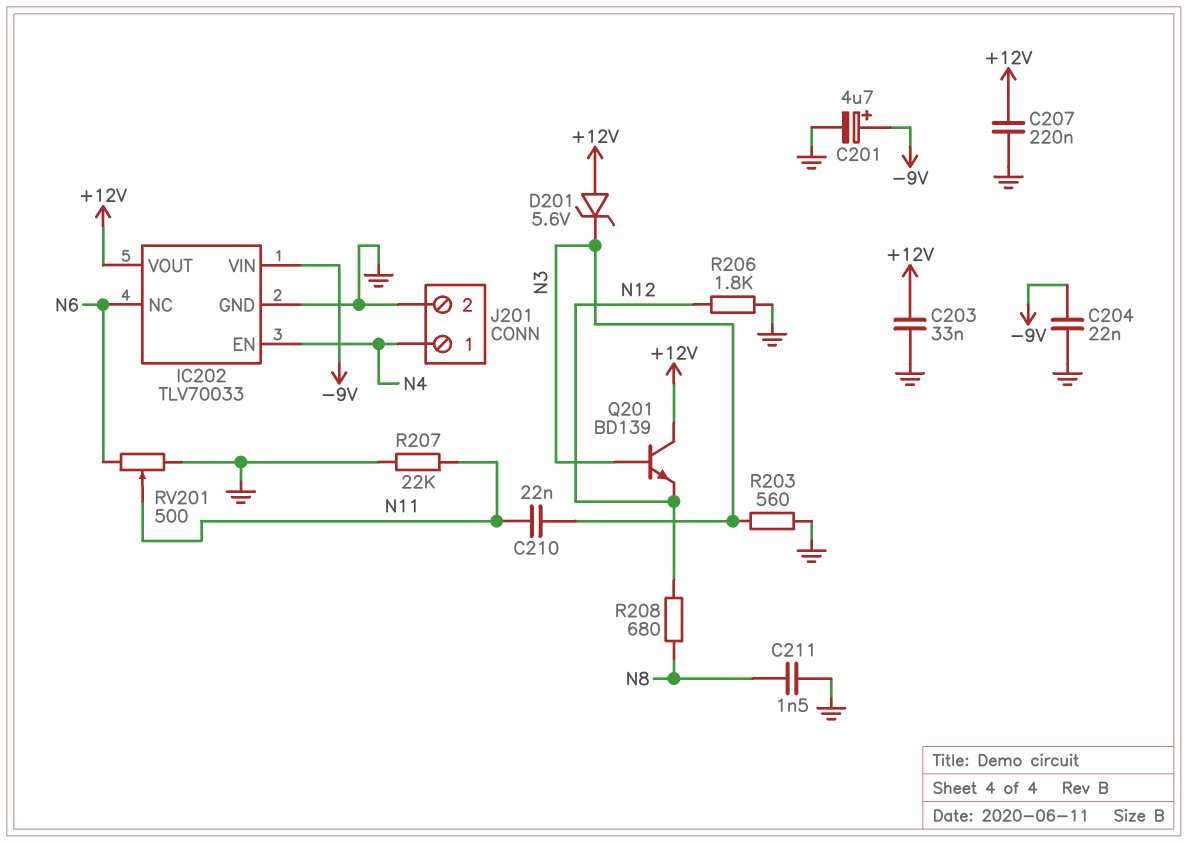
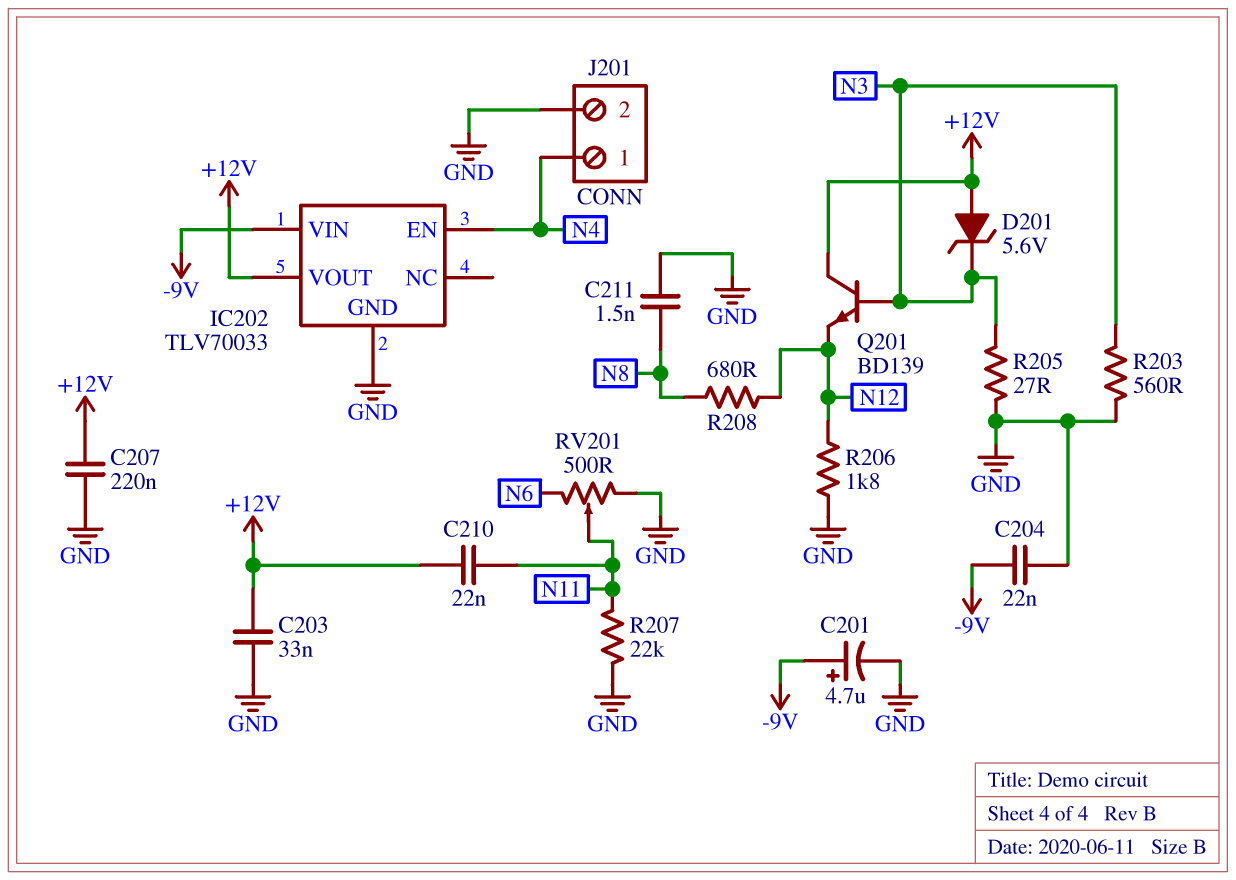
C210: 22nF (N3, N11) -> 22nF (+12V, N11)
IC202 pin NC: N6 -> none
R205: none -> 27 (GND, N3)

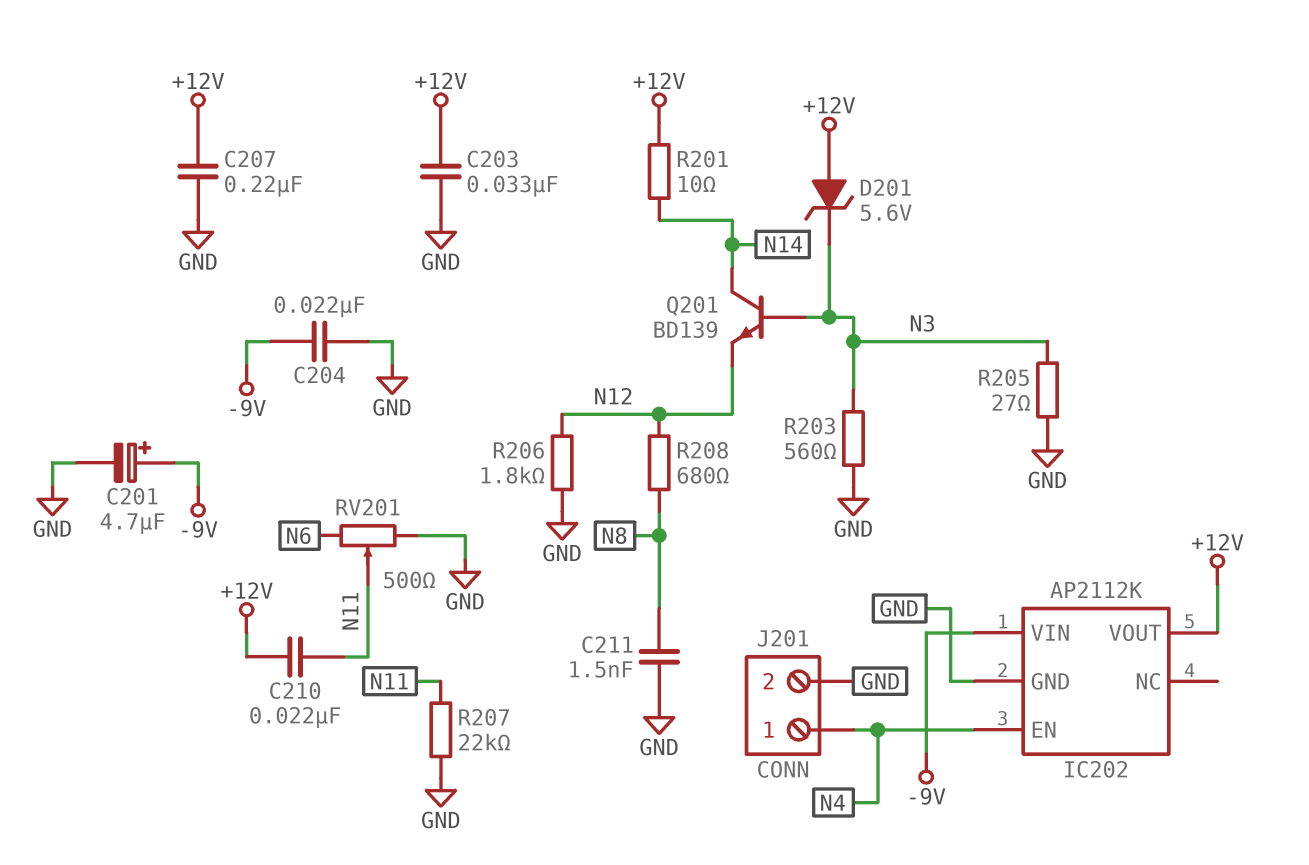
IC202: TLV70033 -> AP2112K
Q201: NPN BD139 (B N3, C +12V, E N12) -> NPN BD139 (B N3, C N14, E N12)
R201: none -> 10 (+12V, N14)

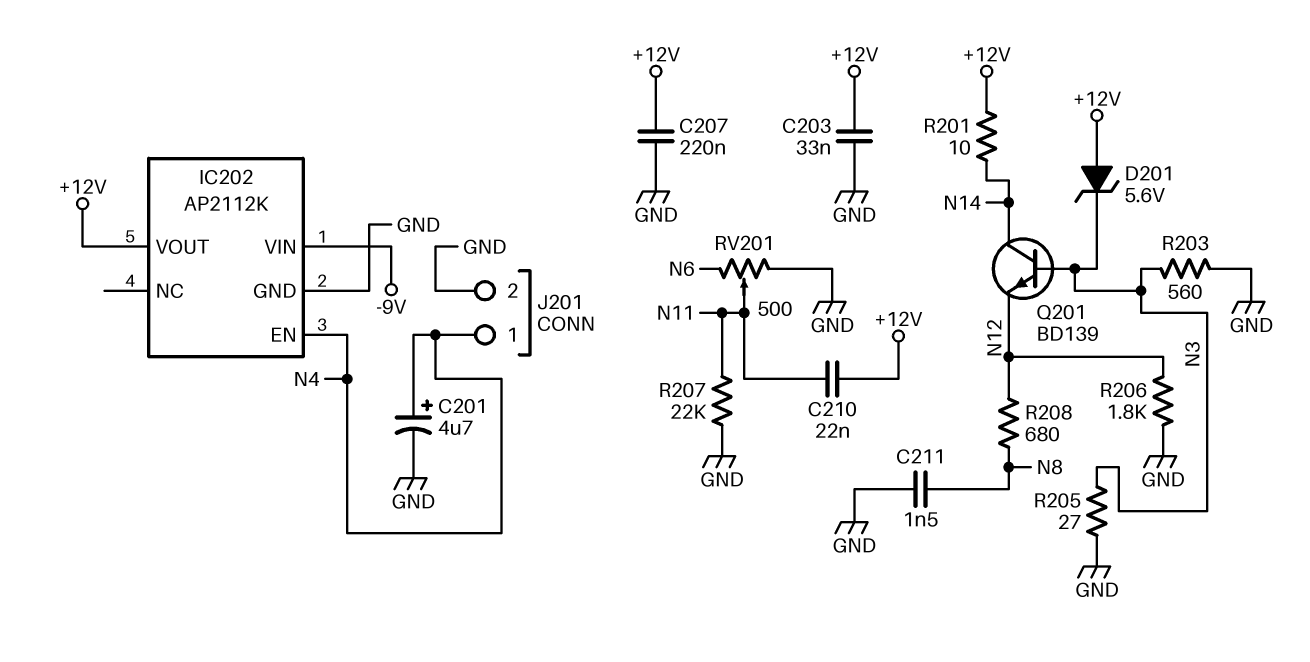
C201: 4.7uF (plus -9V, minus GND) -> 4.7uF (plus N4, minus GND)
C204: 22nF (-9V, GND) -> none

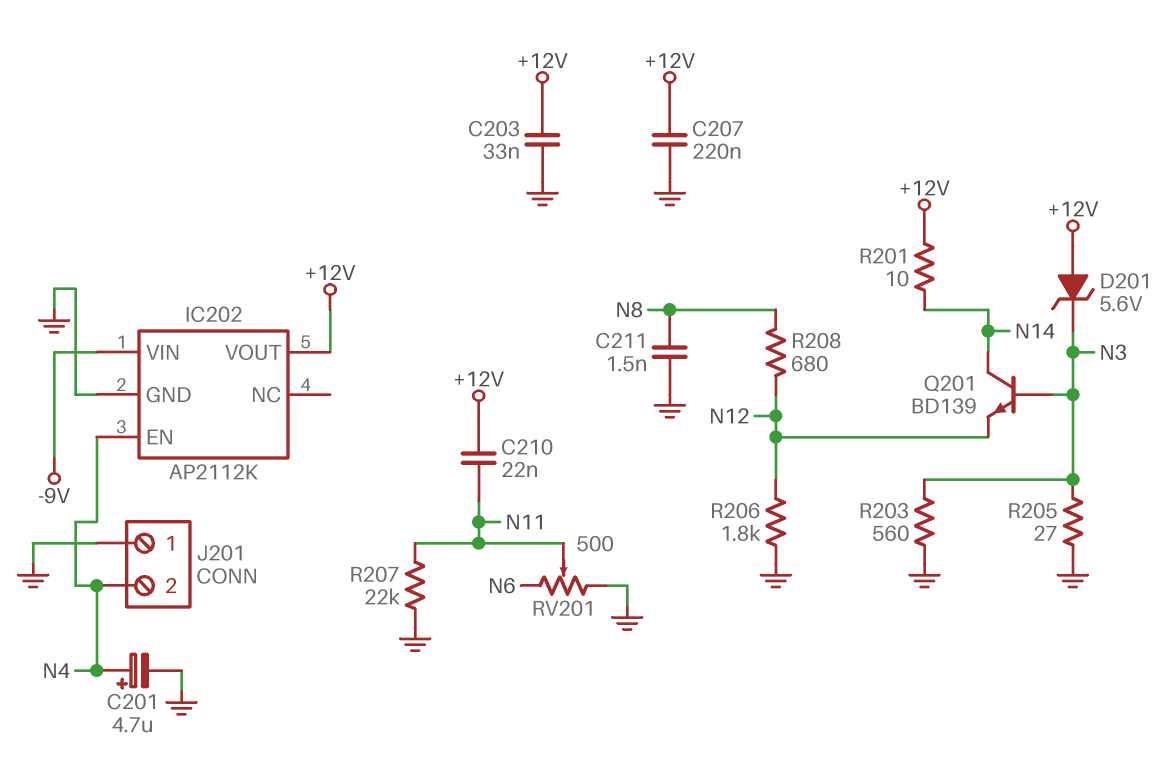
J201 pin 1: N4 -> GND
J201 pin 2: GND -> N4

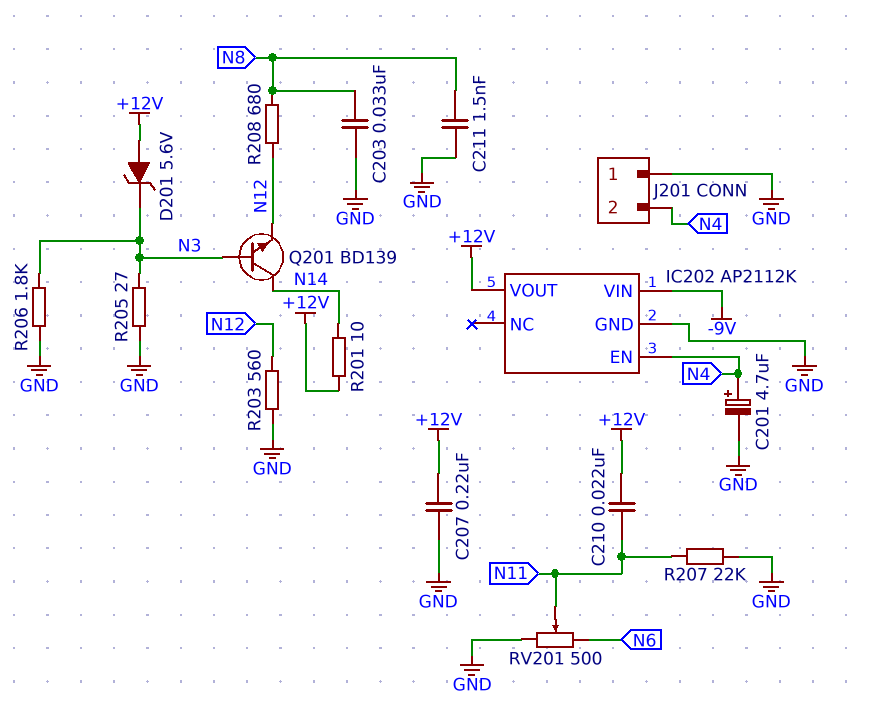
C203: 33nF (+12V, GND) -> 33nF (GND, N8)
R203: 560 (GND, N3) -> 560 (GND, N12)
R206: 1.8k (GND, N12) -> 1.8k (GND, N3)

